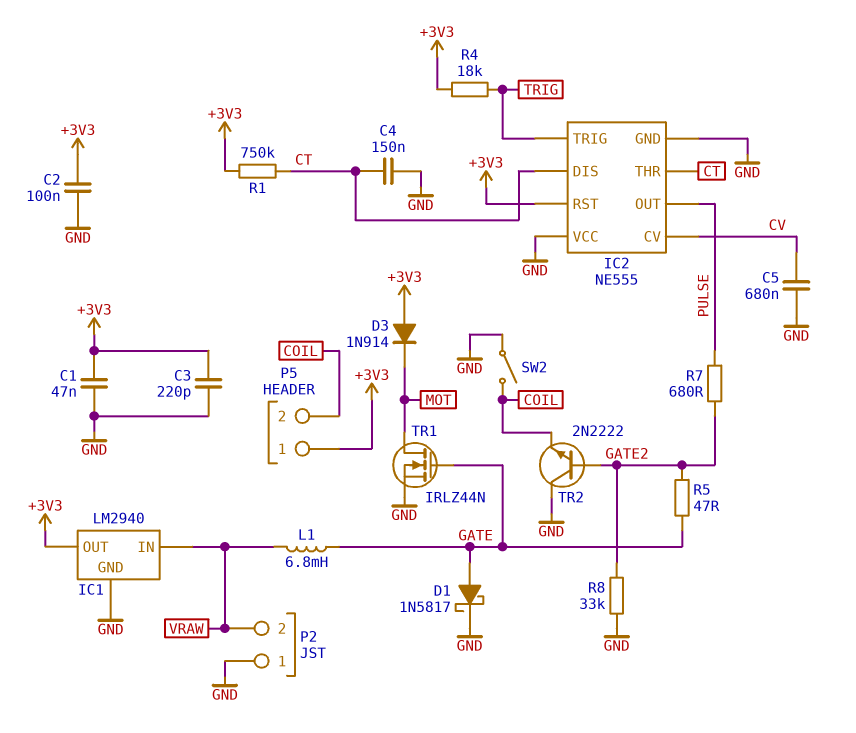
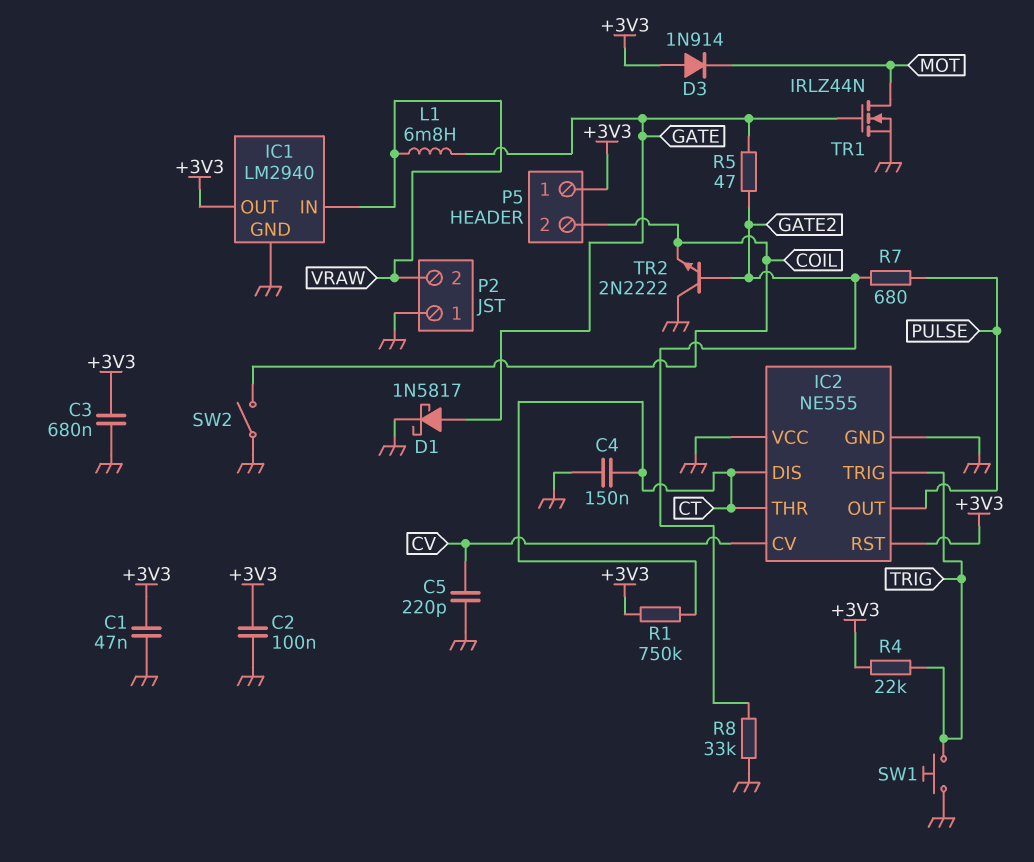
C3: 220pF (+3V3, GND) -> 680nF (+3V3, GND)
C5: 680nF (CV, GND) -> 220pF (CV, GND)
R4: 18k (+3V3, TRIG) -> 22k (+3V3, TRIG)
SW1: none -> button (GND, TRIG)

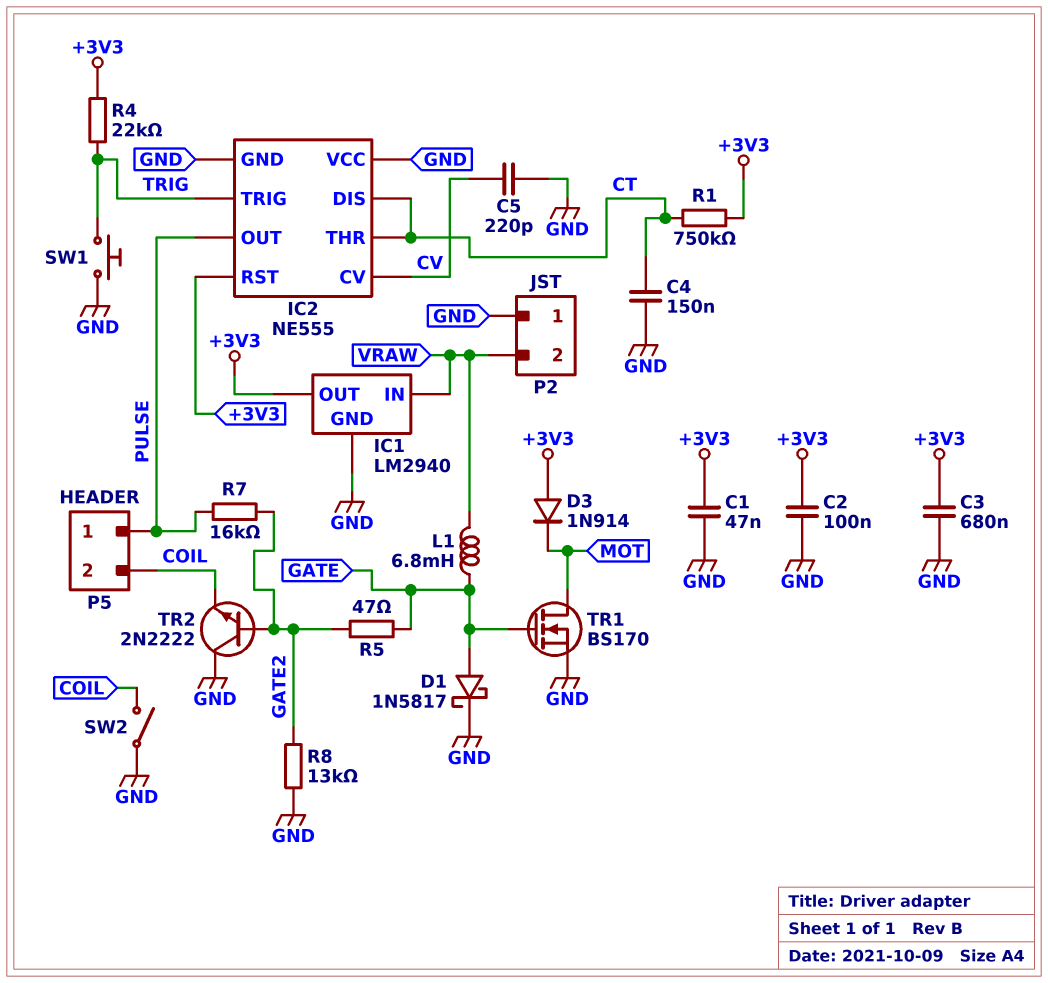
P5 pin 1: +3V3 -> PULSE
R7: 680 (GATE2, PULSE) -> 16k (GATE2, PULSE)
R8: 33k (GATE2, GND) -> 13k (GATE2, GND)
TR1: NMOS IRLZ44N (G GATE, D MOT, S GND) -> NMOS BS170 (G GATE, D MOT, S GND)

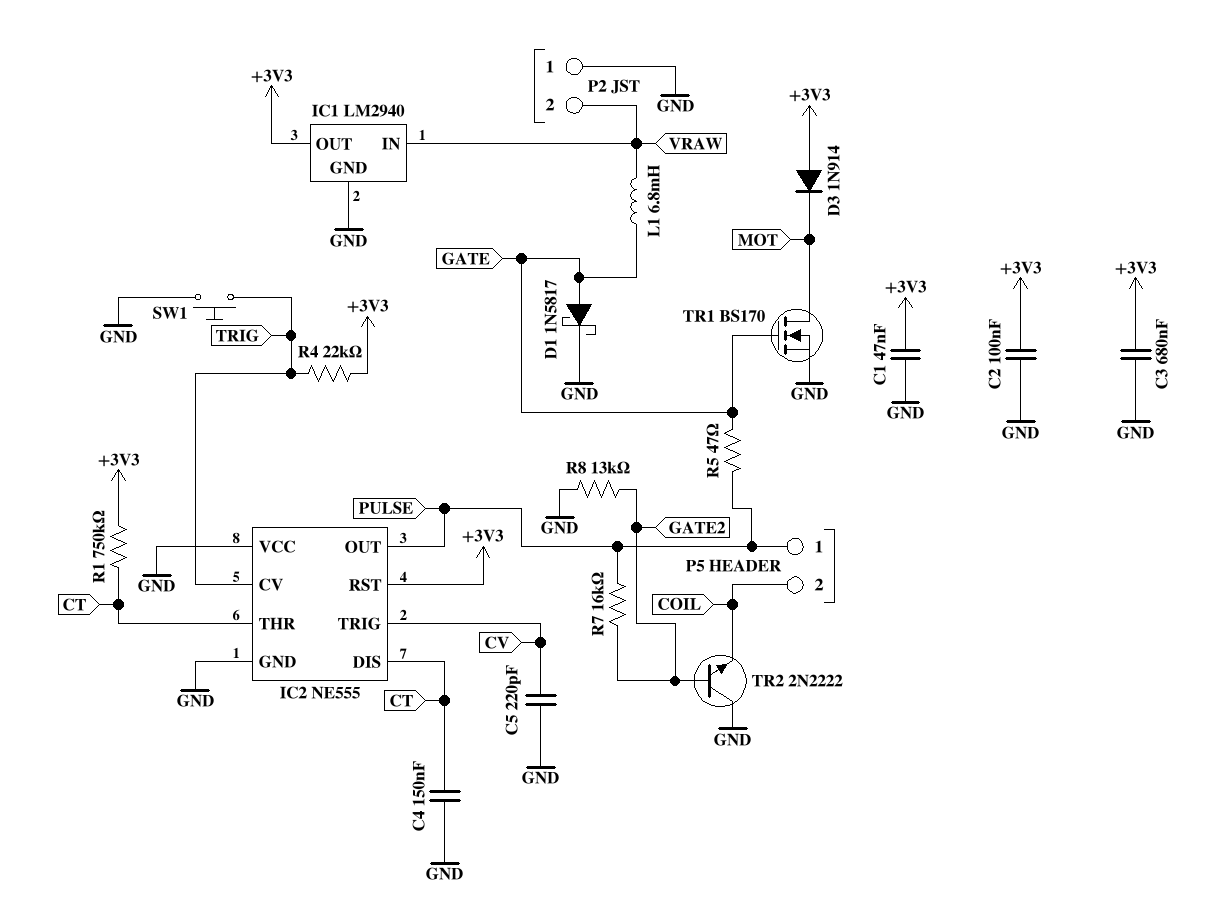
IC2 pin CV: CV -> TRIG
IC2 pin TRIG: TRIG -> CV
R5: 47 (GATE, GATE2) -> 47 (GATE, PULSE)
SW2: switch (COIL, GND) -> none

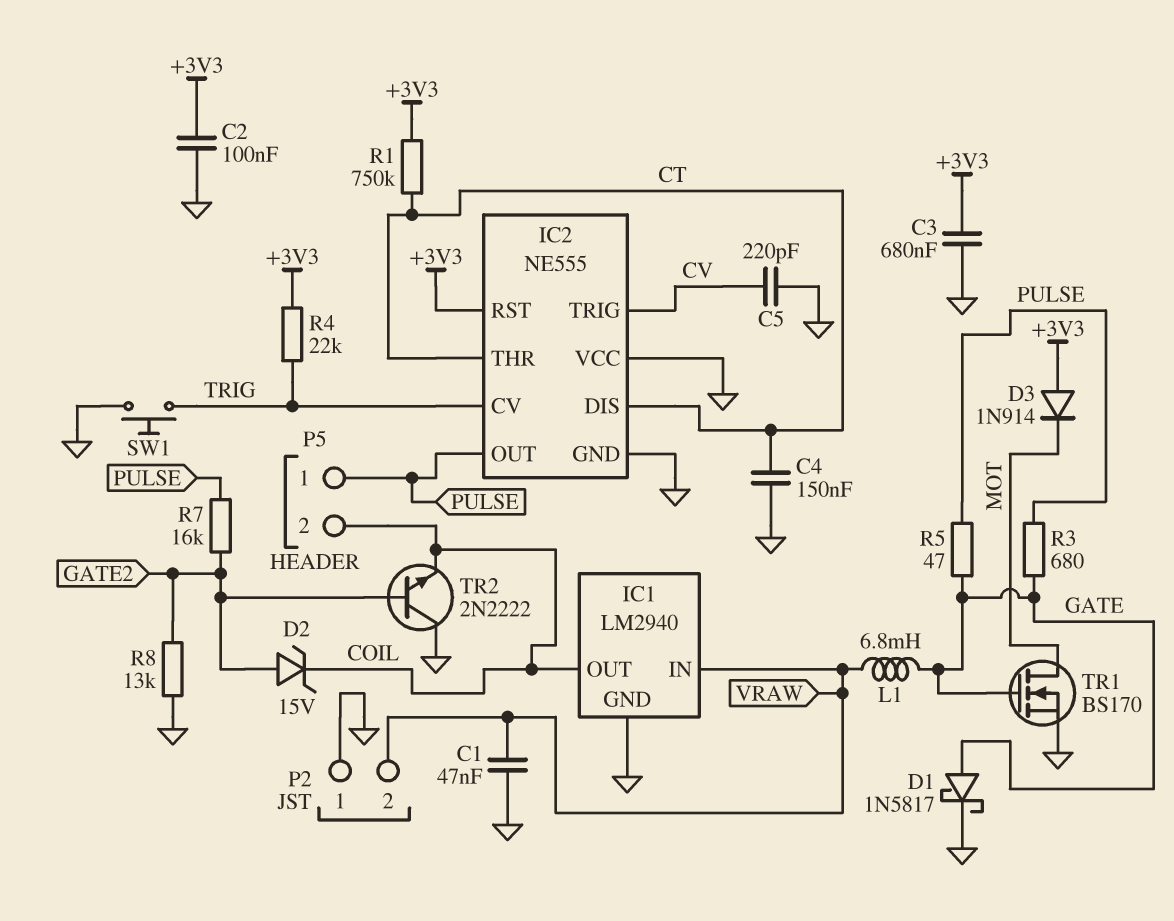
C1: 47nF (+3V3, GND) -> 47nF (GND, VRAW)
D2: none -> zener 15V (A GATE2, K COIL)
IC1 pin OUT: +3V3 -> COIL
R3: none -> 680 (GATE, PULSE)

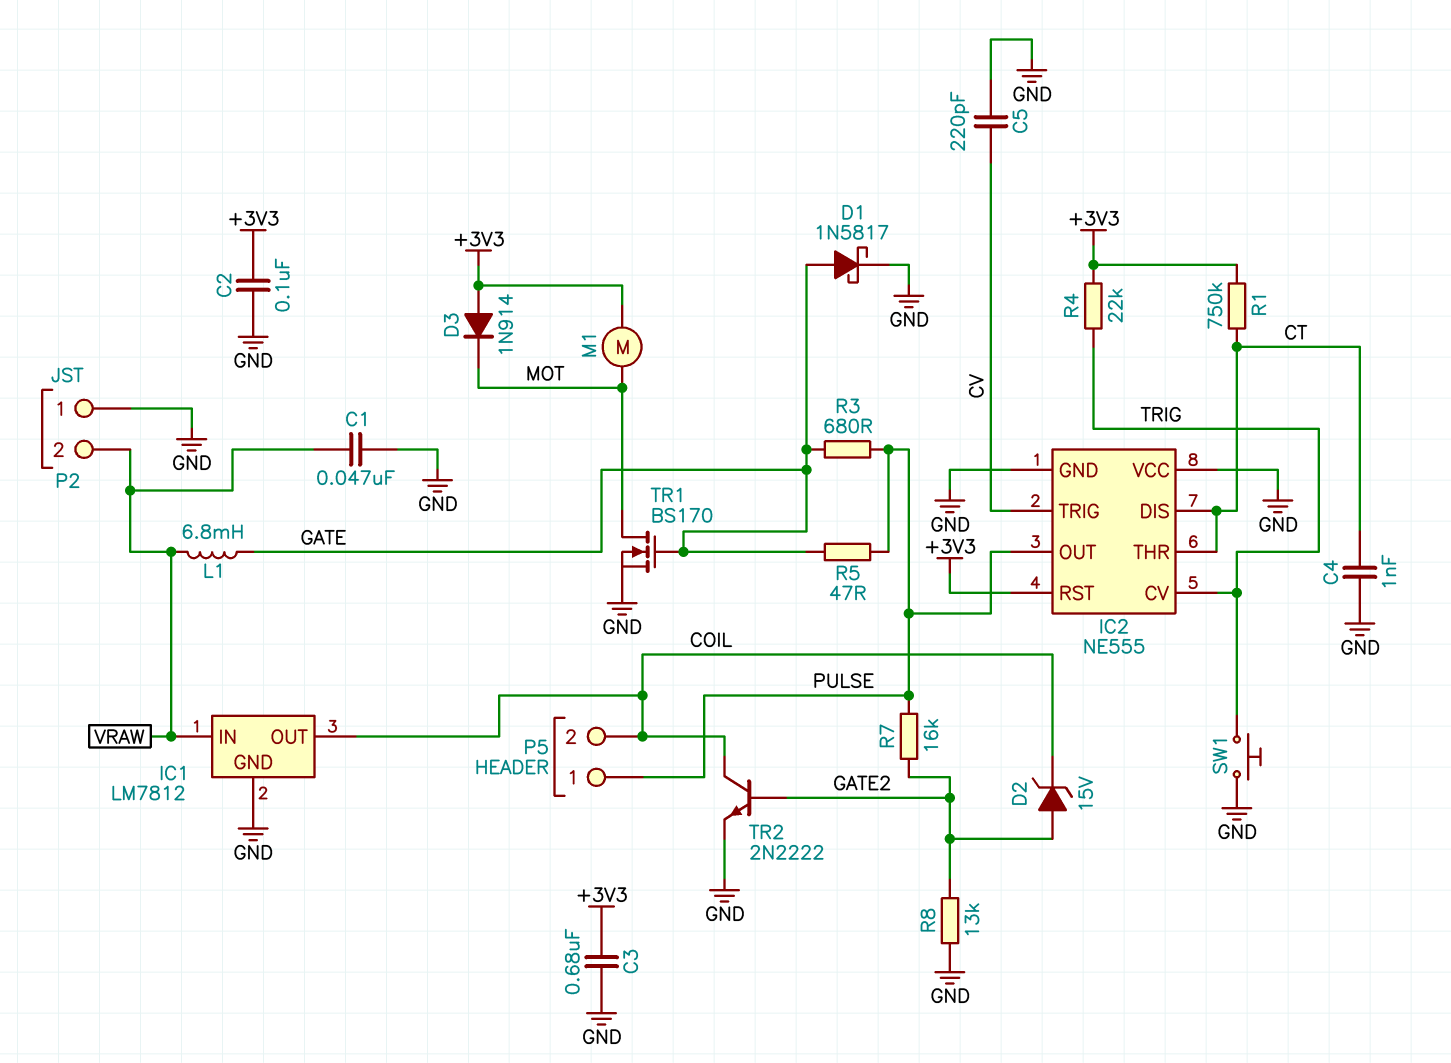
C4: 150nF (CT, GND) -> 1nF (CT, GND)
IC1: LM2940 -> LM7812
M1: none -> motor (+3V3, MOT)
TR2: NPN 2N2222 (B GATE2, C GND, E COIL) -> NPN 2N2222 (B GATE2, C COIL, E GND)

